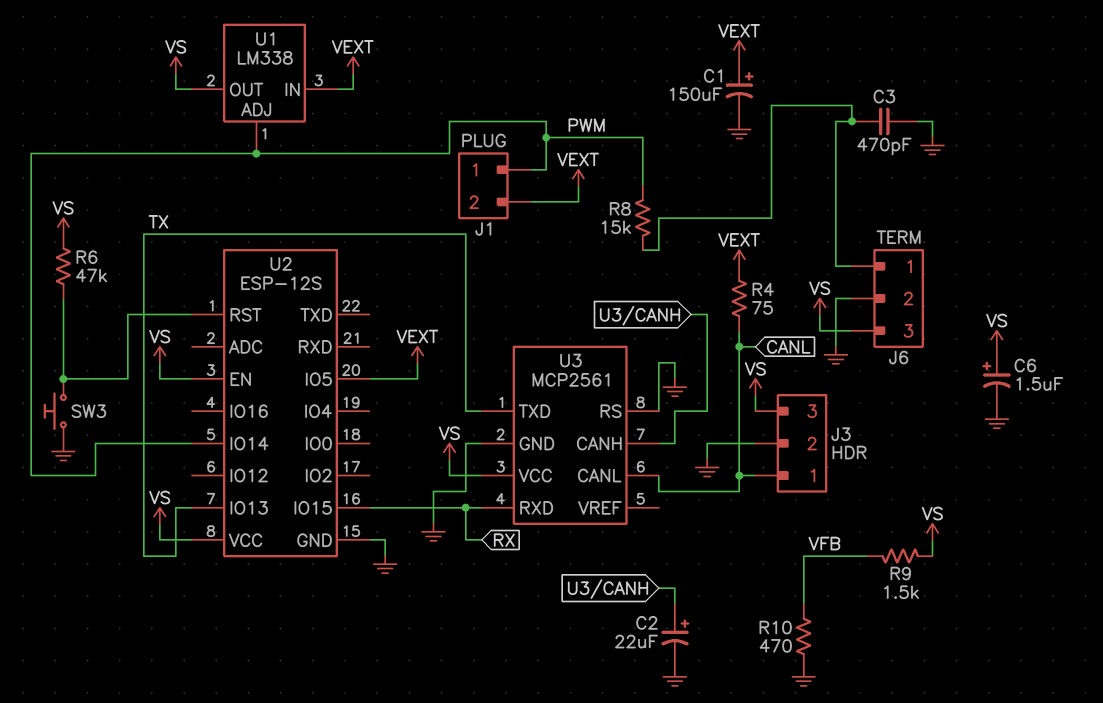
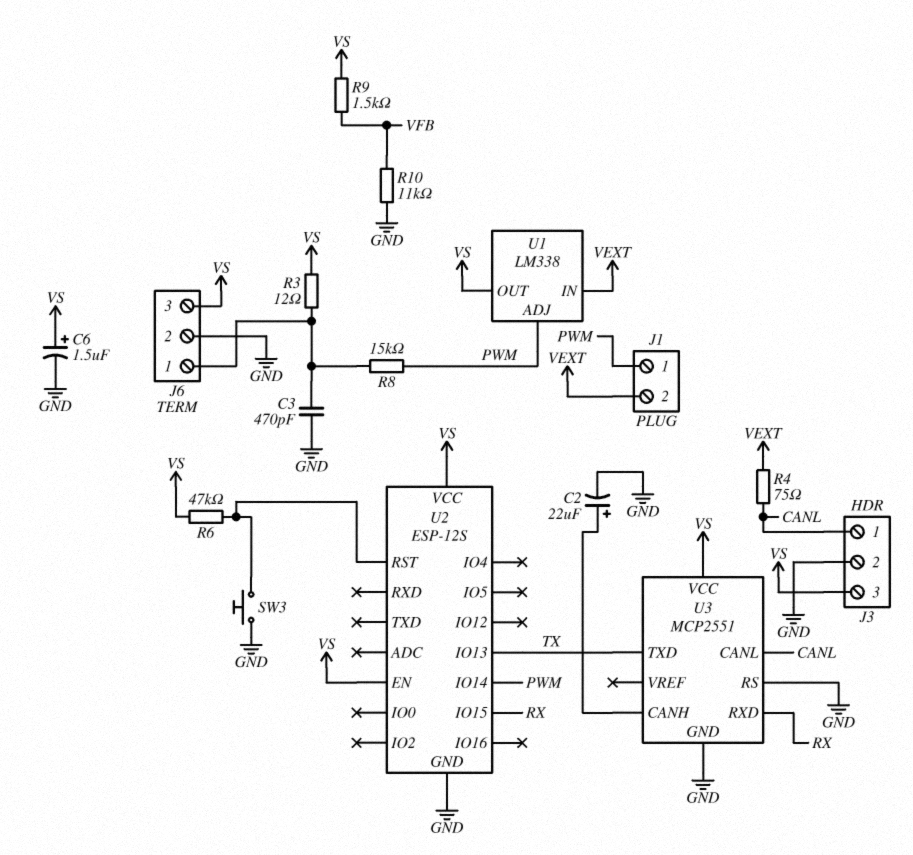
C1: 150uF (plus VEXT, minus GND) -> none
R3: none -> 12 (J6/1, VS)
R10: 470 (GND, VFB) -> 11k (GND, VFB)
U2 pin IO5: VEXT -> none
U3: MCP2561 -> MCP2551

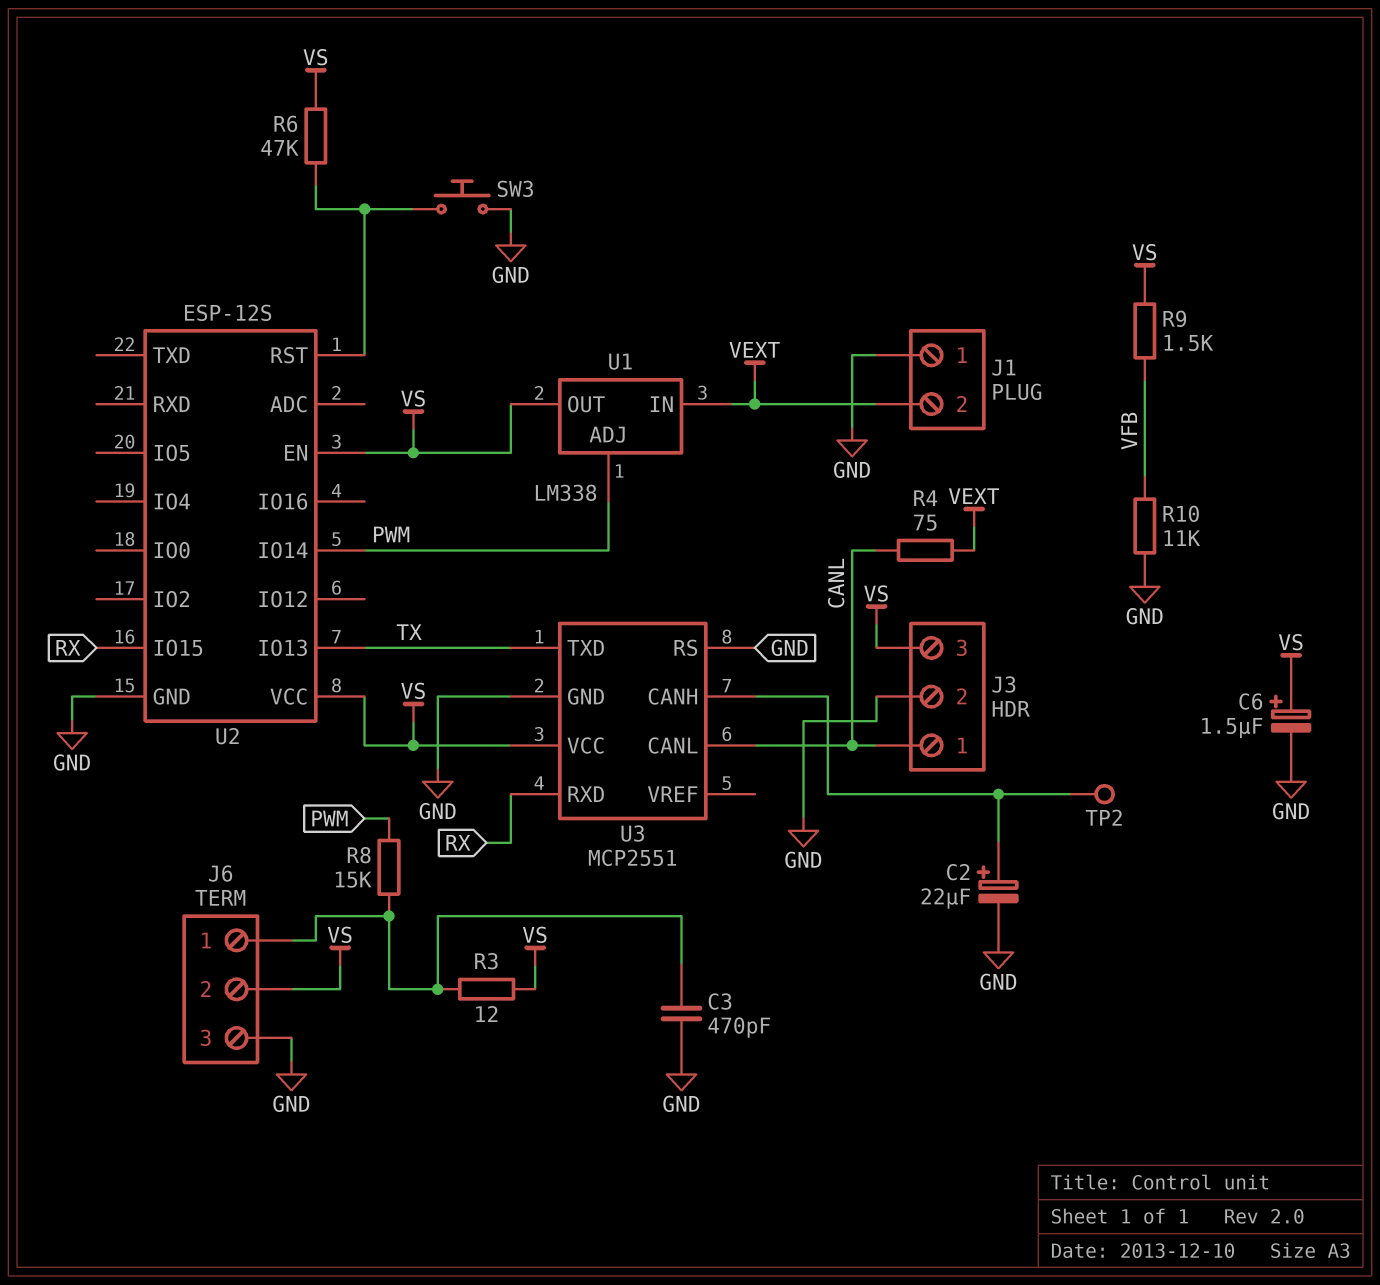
J1 pin 1: PWM -> GND
J6 pin 2: GND -> VS
J6 pin 3: VS -> GND
TP2: none -> test point (U3/CANH)

